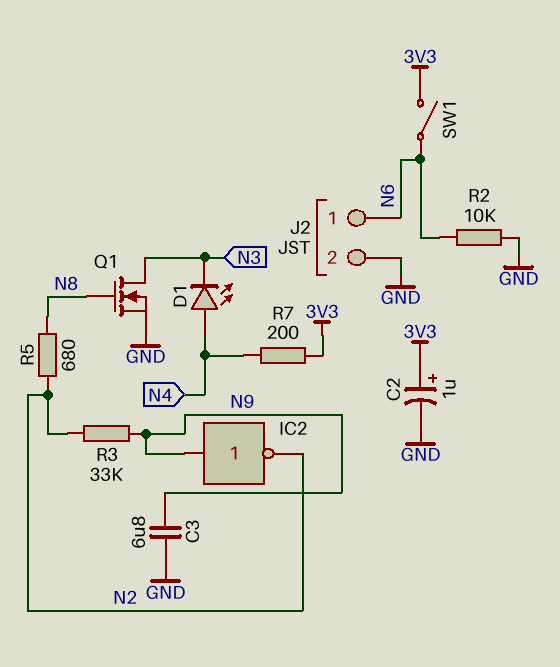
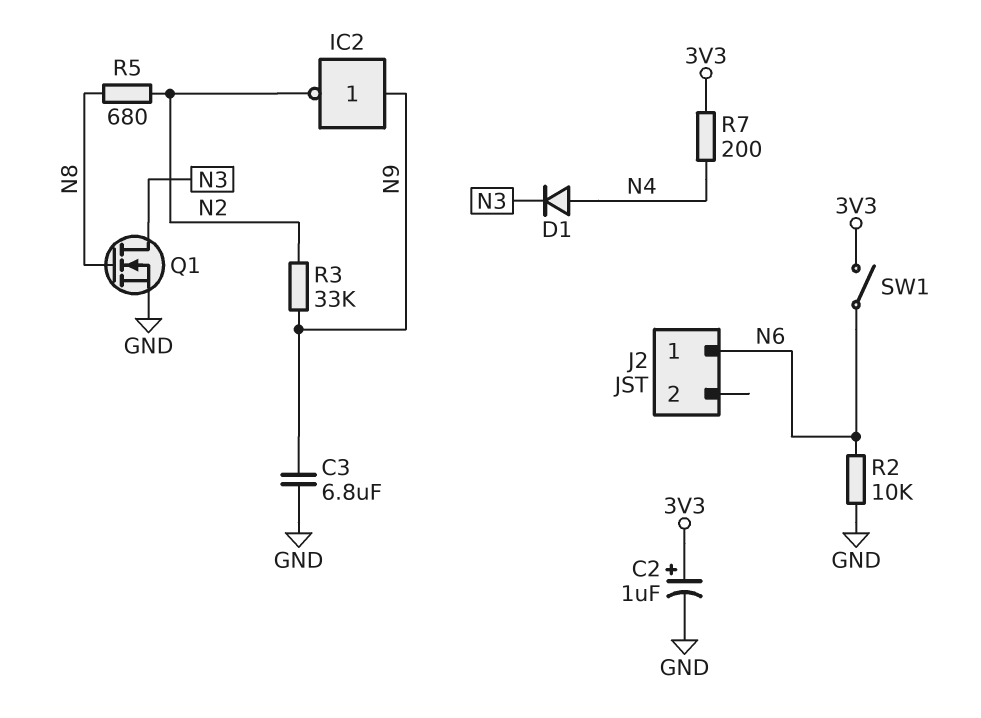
D1: LED (A N4, K N3) -> diode (A N4, K N3)
J2 pin 2: GND -> none

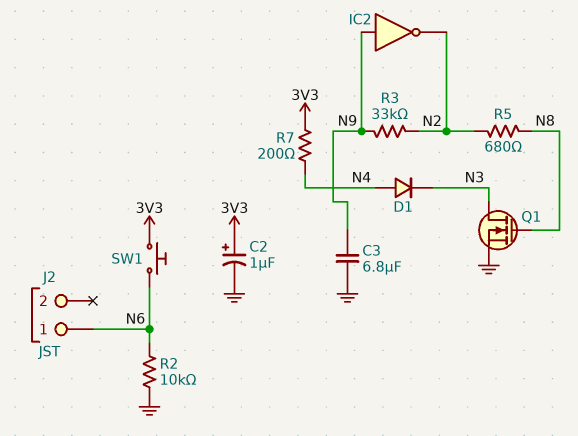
SW1: switch (3V3, N6) -> button (3V3, N6)

